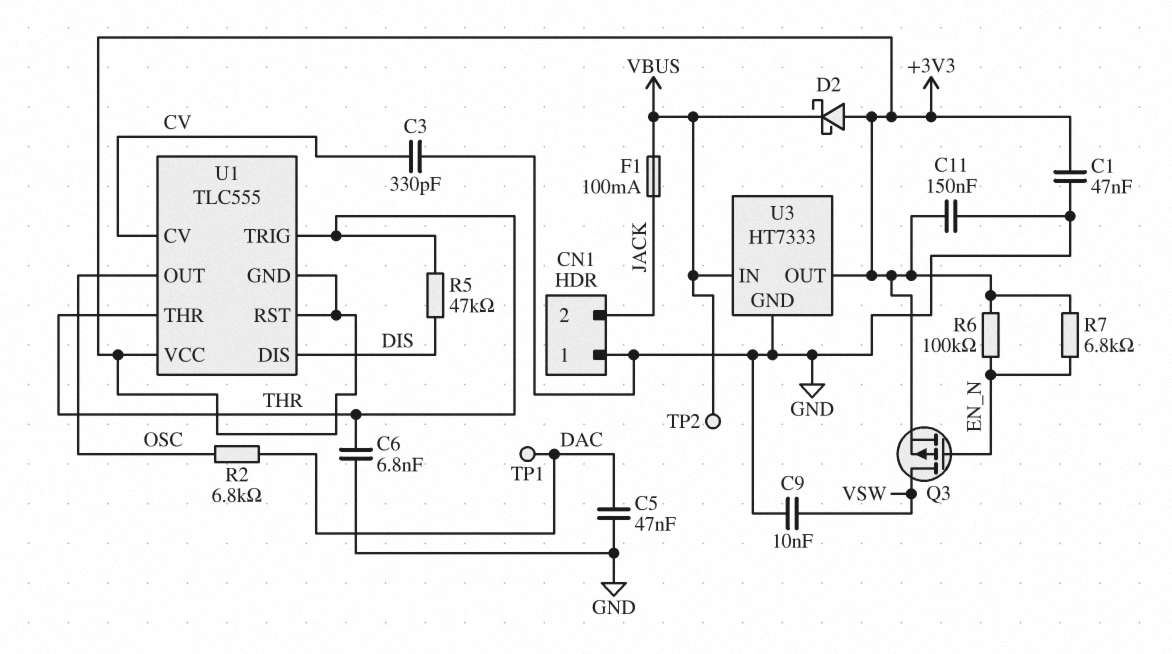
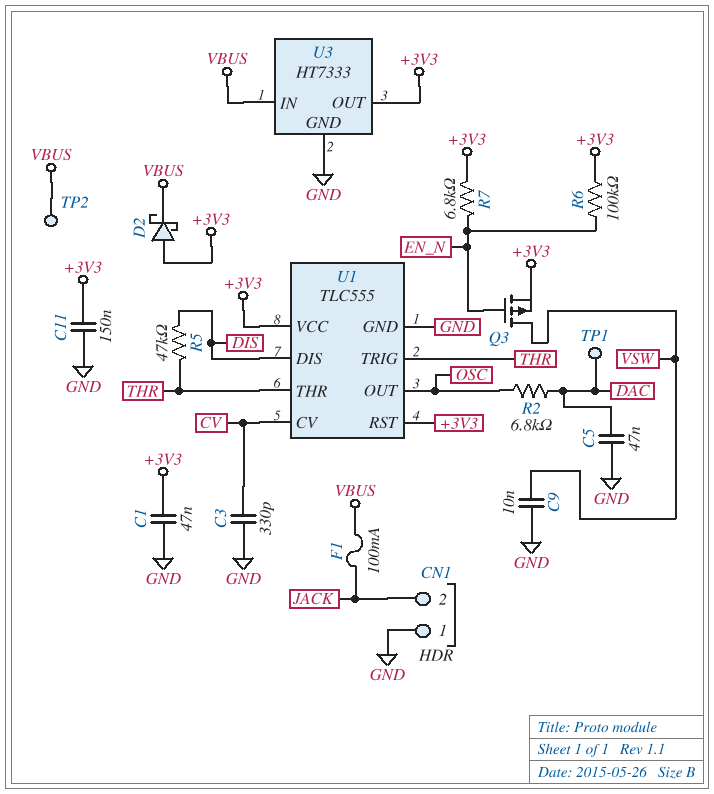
C6: 6.8nF (GND, THR) -> none
U1 pin GND: +3V3 -> GND

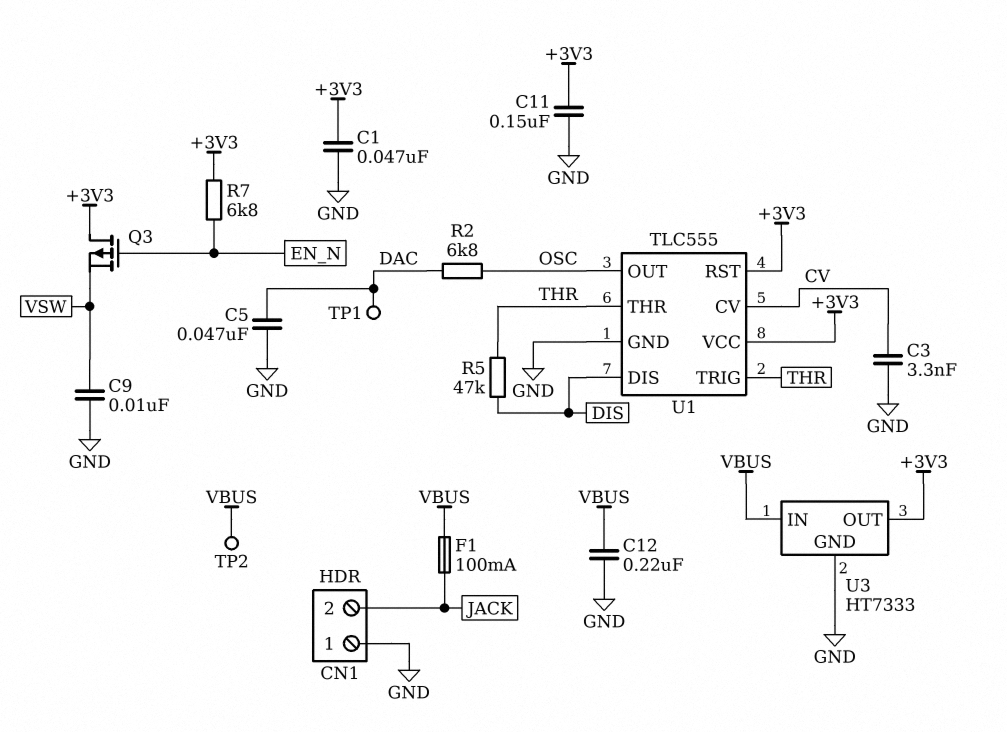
C3: 330pF (CV, GND) -> 3.3nF (CV, GND)
C12: none -> 220nF (GND, VBUS)
D2: schottky (A +3V3, K VBUS) -> none
Q3: PMOS (G EN_N, D VSW, S +3V3) -> PMOS (G EN_N, D +3V3, S VSW)
R6: 100k (+3V3, EN_N) -> none

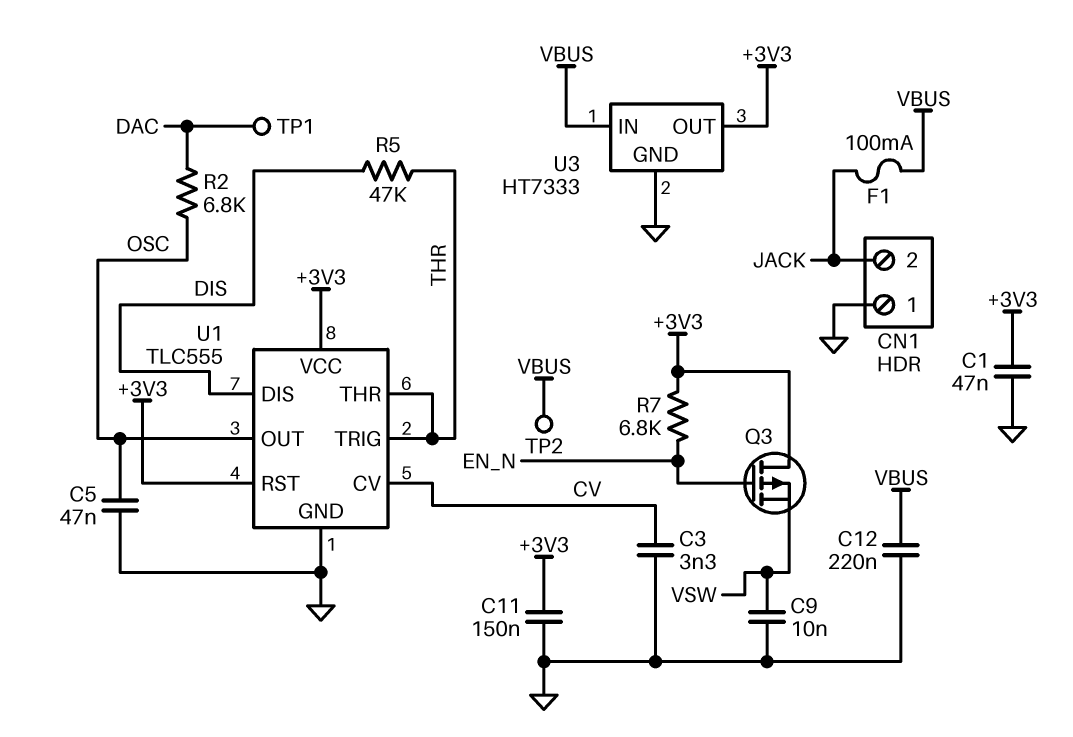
C5: 47nF (DAC, GND) -> 47nF (GND, OSC)

